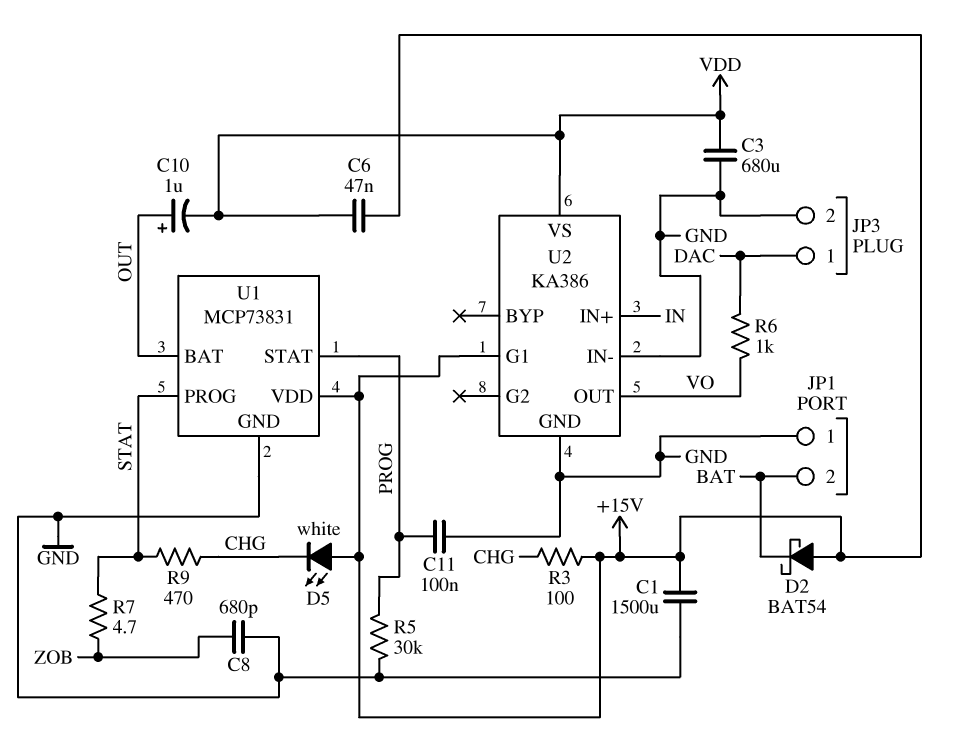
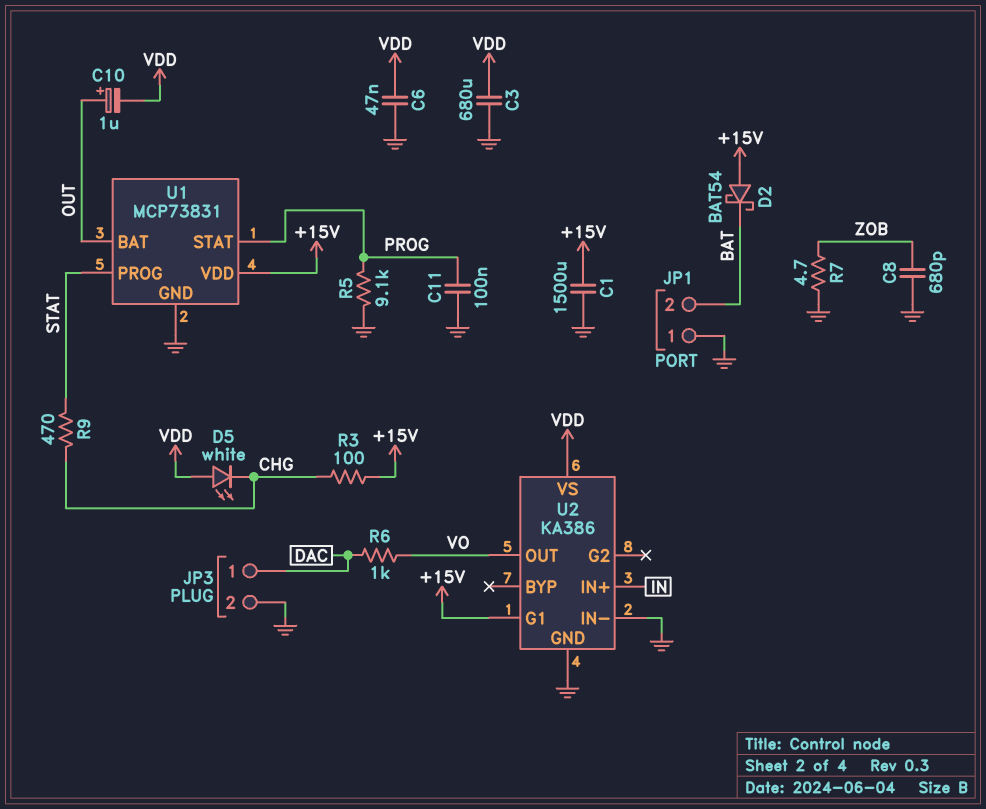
C6: 47nF (+15V, VDD) -> 47nF (GND, VDD)
D5: LED white (A +15V, K CHG) -> LED white (A VDD, K CHG)
R5: 30k (GND, PROG) -> 9.1k (GND, PROG)
R7: 4.7 (STAT, ZOB) -> 4.7 (GND, ZOB)

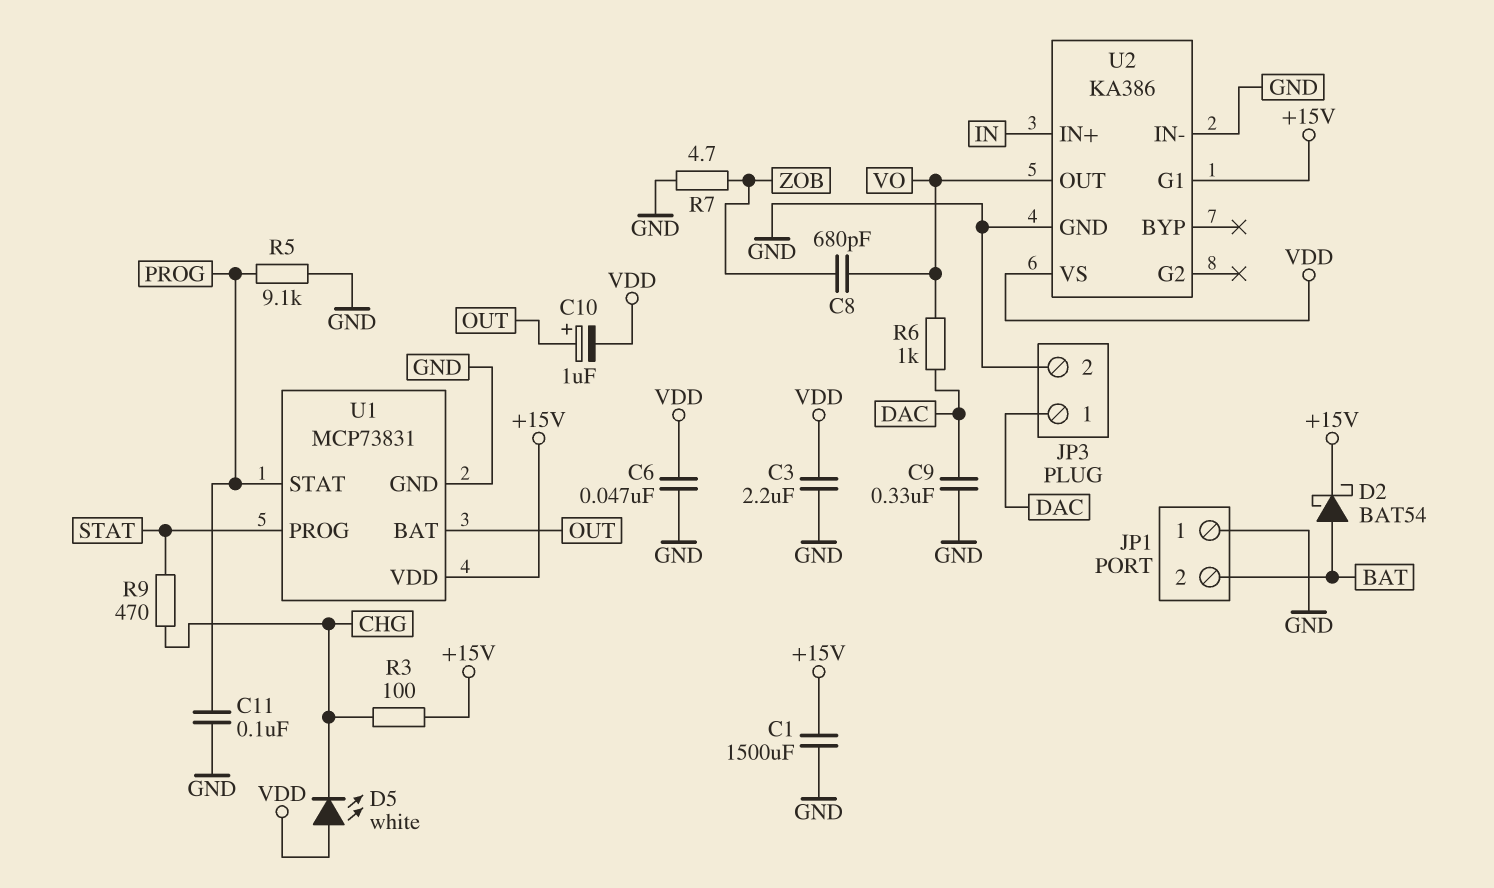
C3: 680uF (GND, VDD) -> 2.2uF (GND, VDD)
C8: 680pF (GND, ZOB) -> 680pF (VO, ZOB)
C9: none -> 330nF (DAC, GND)
D2: schottky BAT54 (A +15V, K BAT) -> schottky BAT54 (A BAT, K +15V)

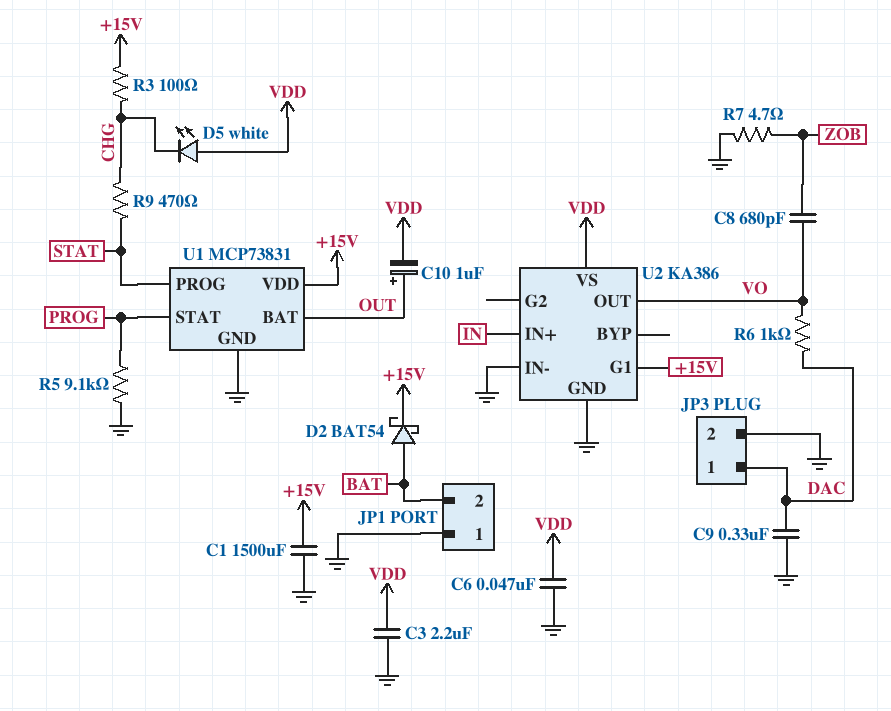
C11: 100nF (GND, PROG) -> none

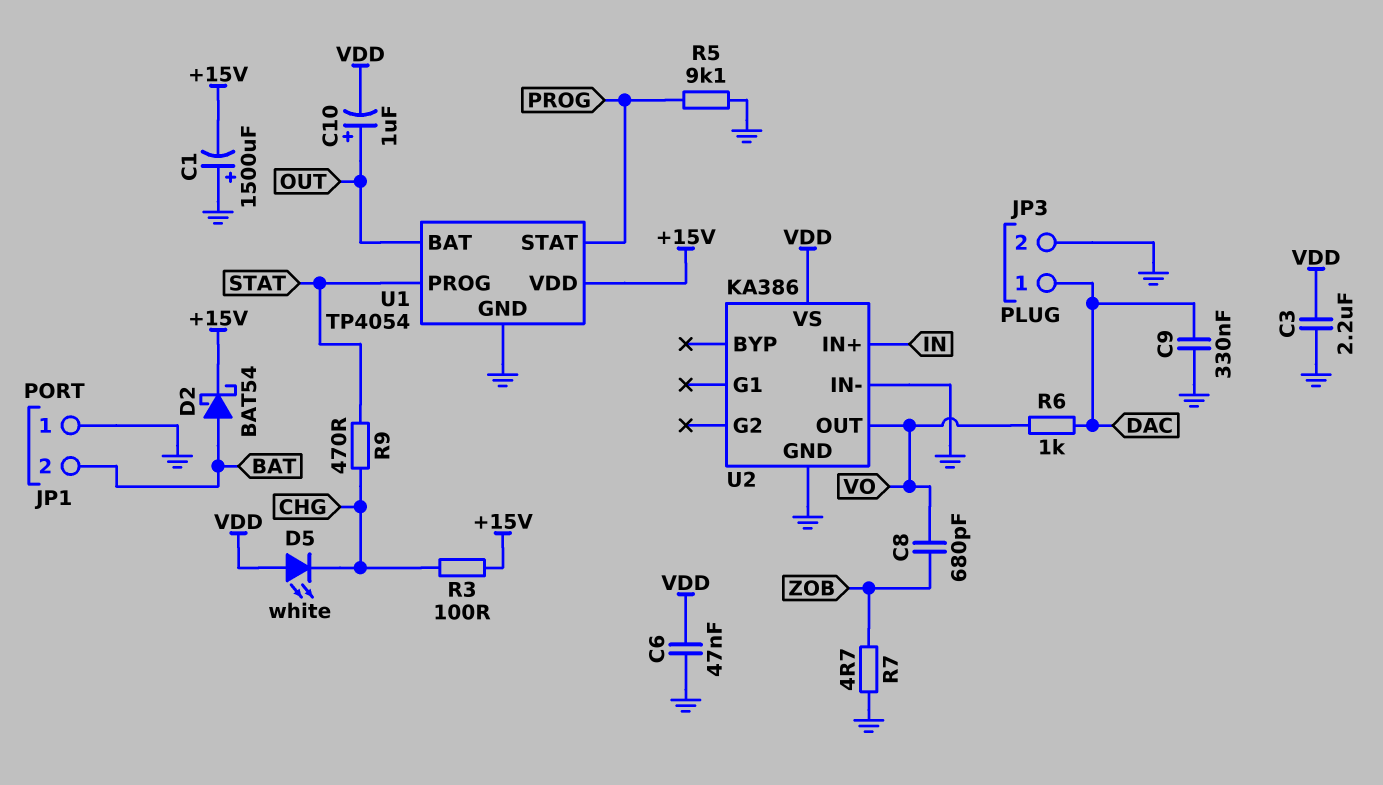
C1: 1500uF (+15V, GND) -> 1500uF (plus GND, minus +15V)
U1: MCP73831 -> TP4054
U2 pin G1: +15V -> none

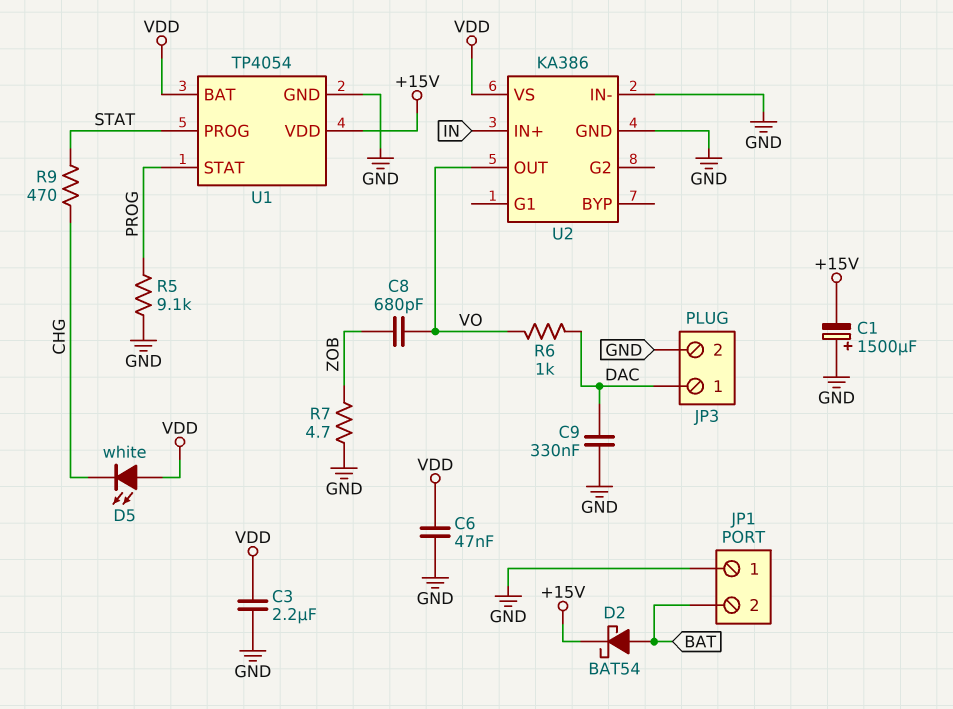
C10: 1uF (plus OUT, minus VDD) -> none
R3: 100 (+15V, CHG) -> none
U1 pin BAT: OUT -> VDD

